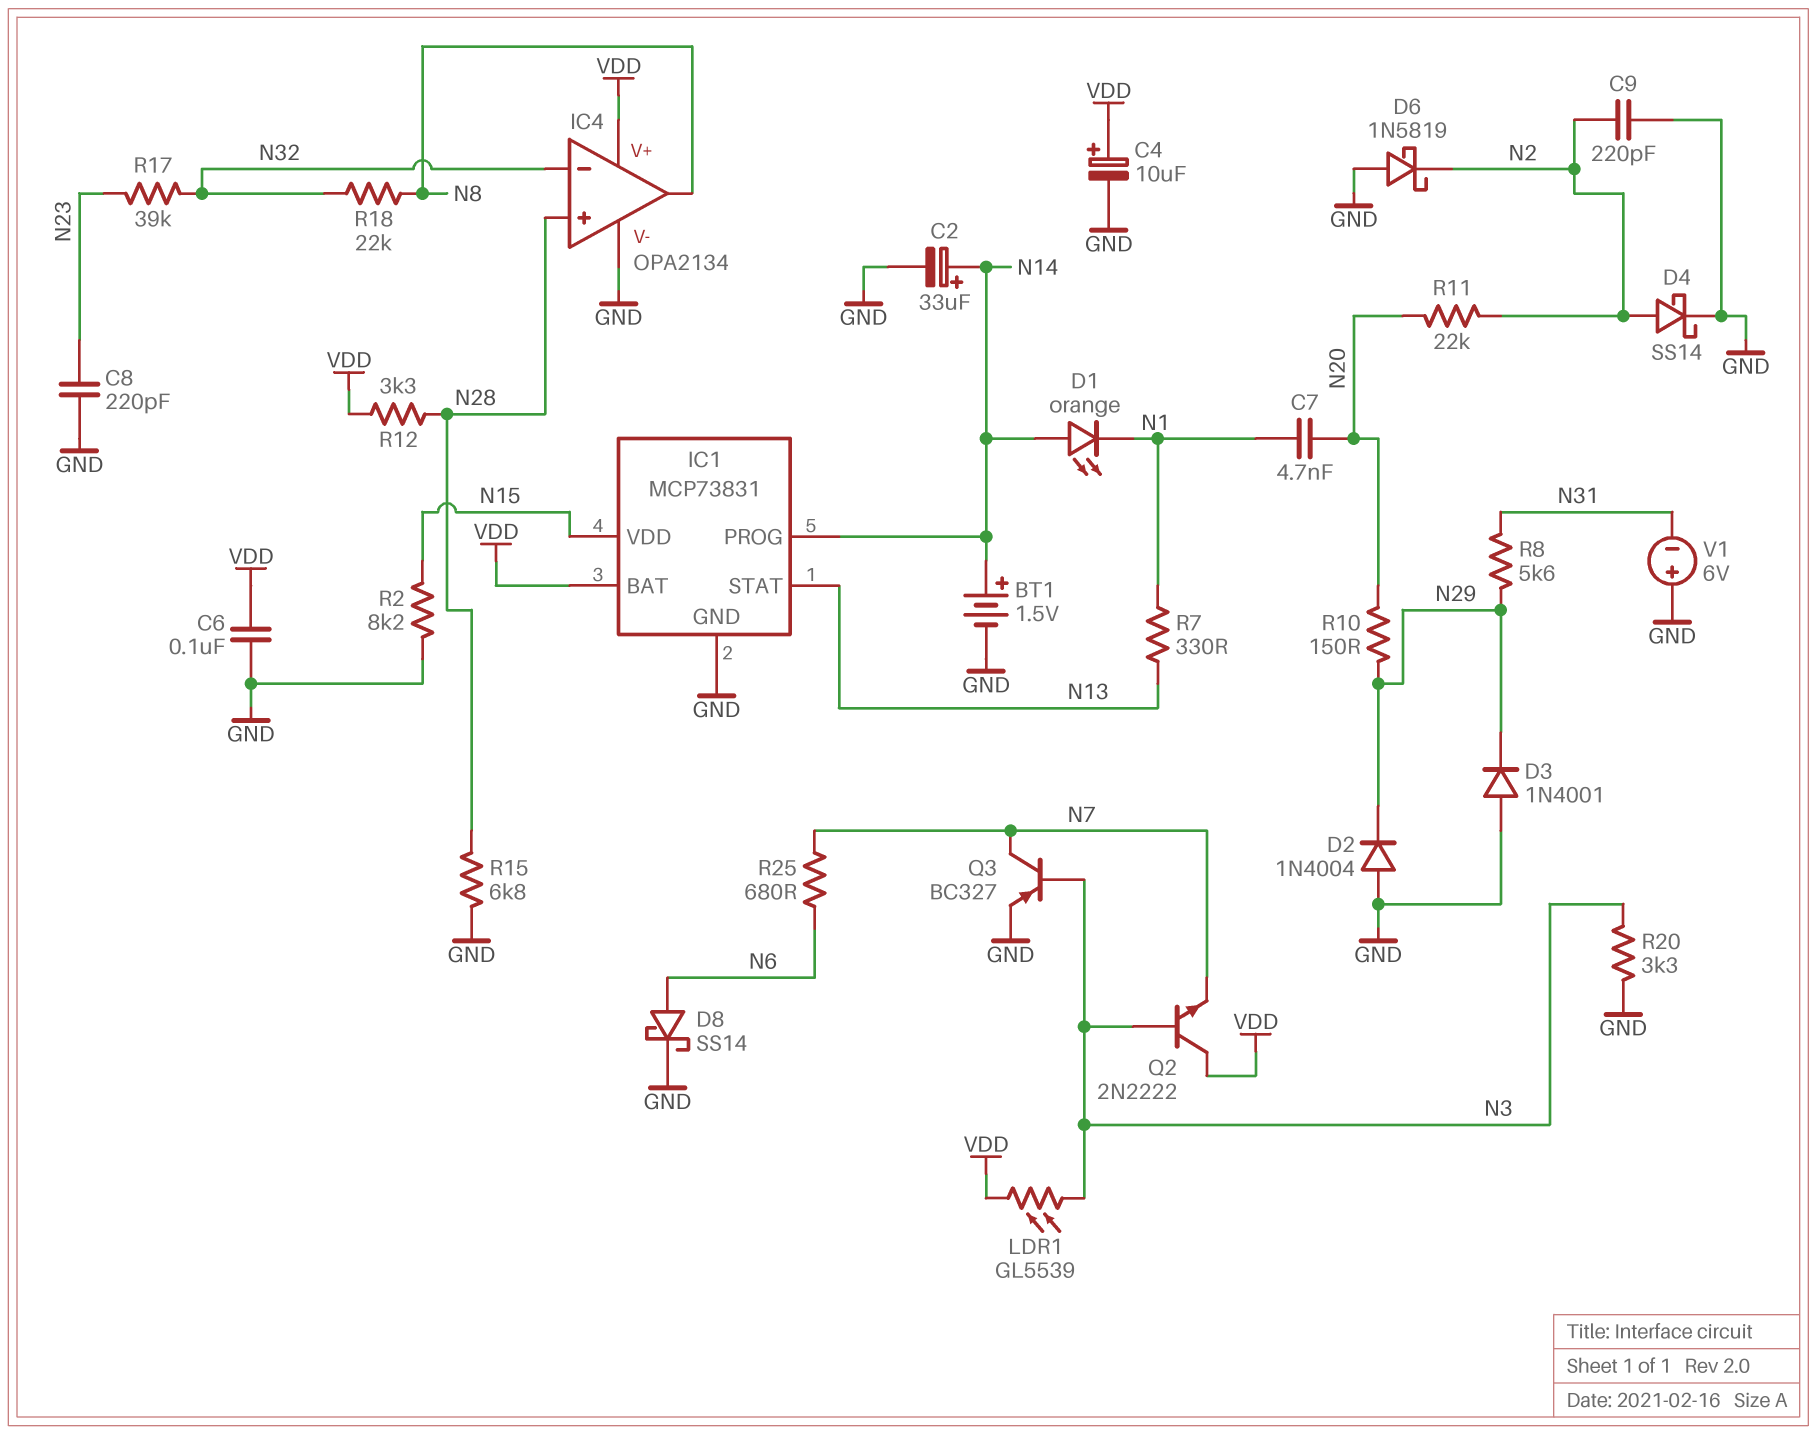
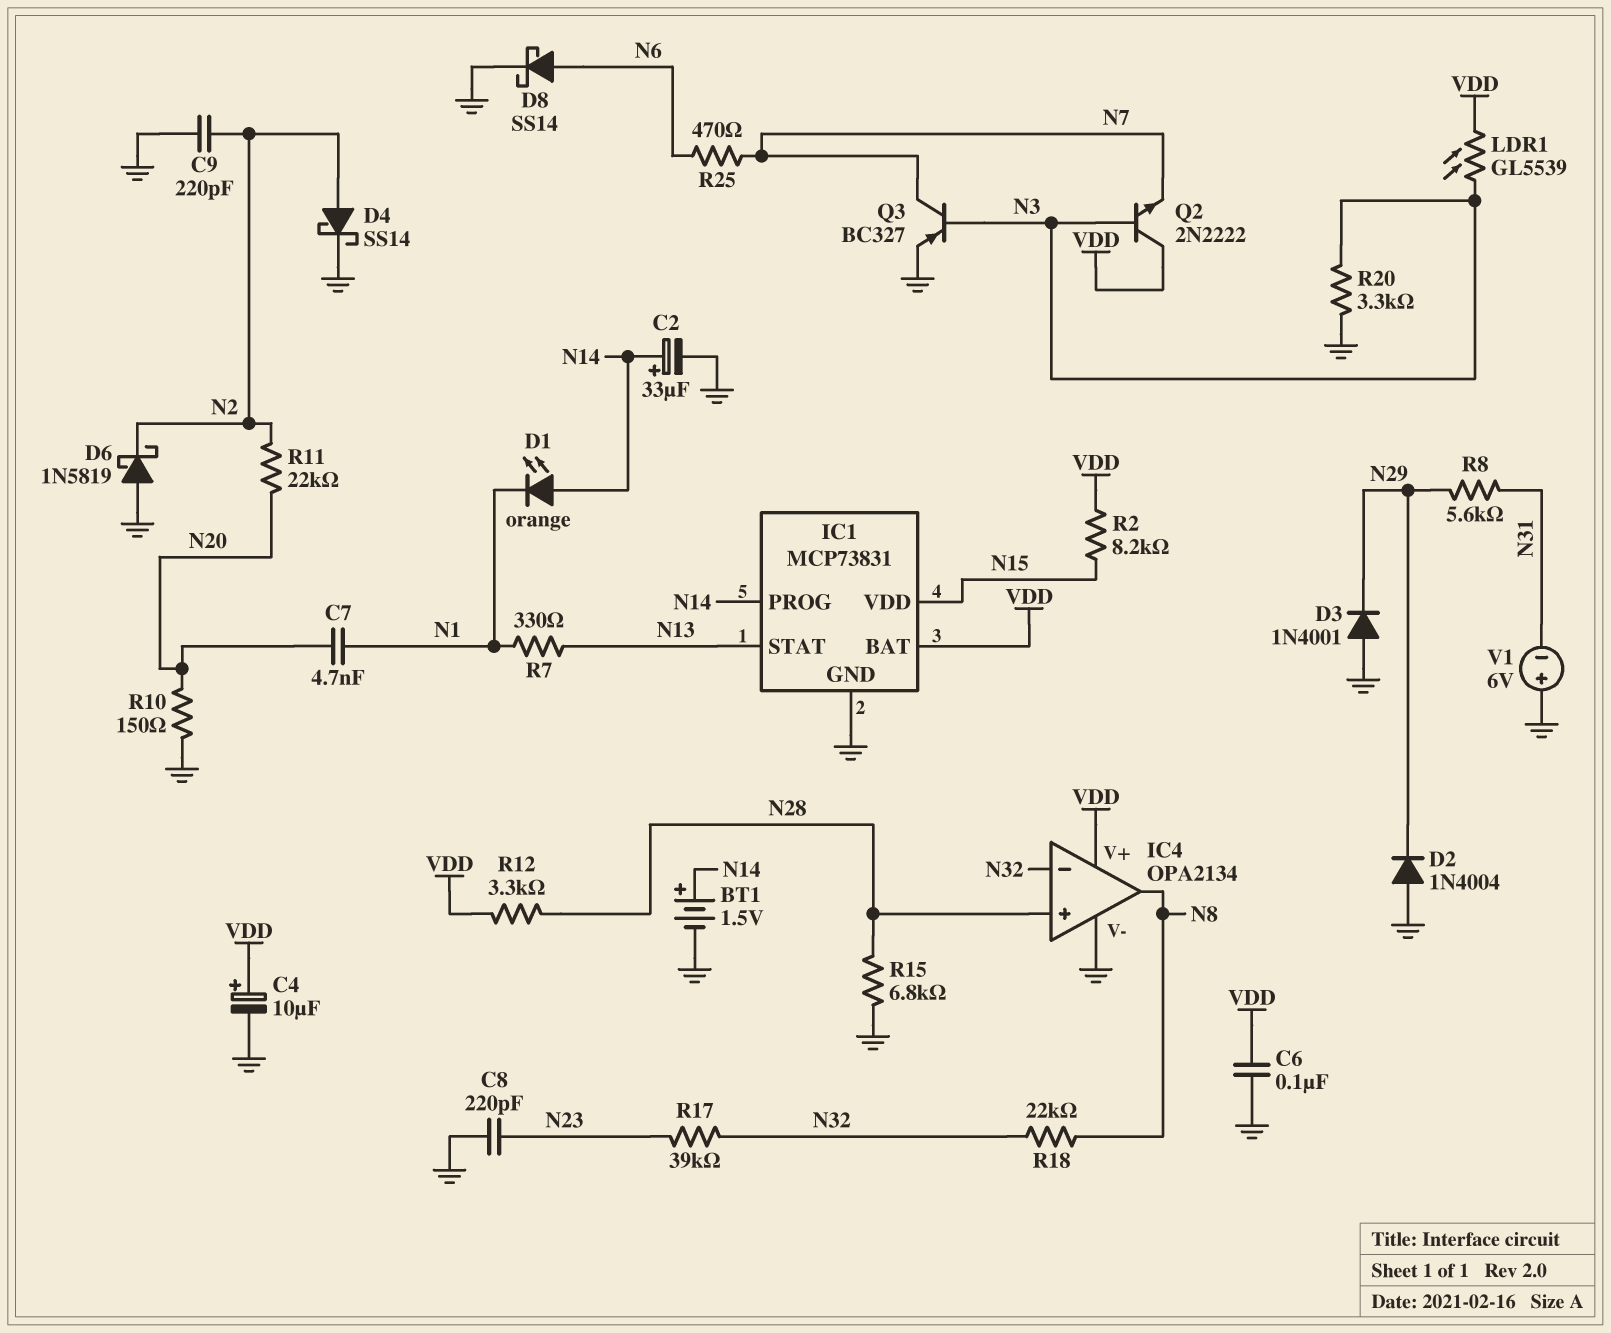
R2: 8.2k (GND, N15) -> 8.2k (N15, VDD)
R10: 150 (N20, N29) -> 150 (GND, N20)
R25: 680 (N6, N7) -> 470 (N6, N7)

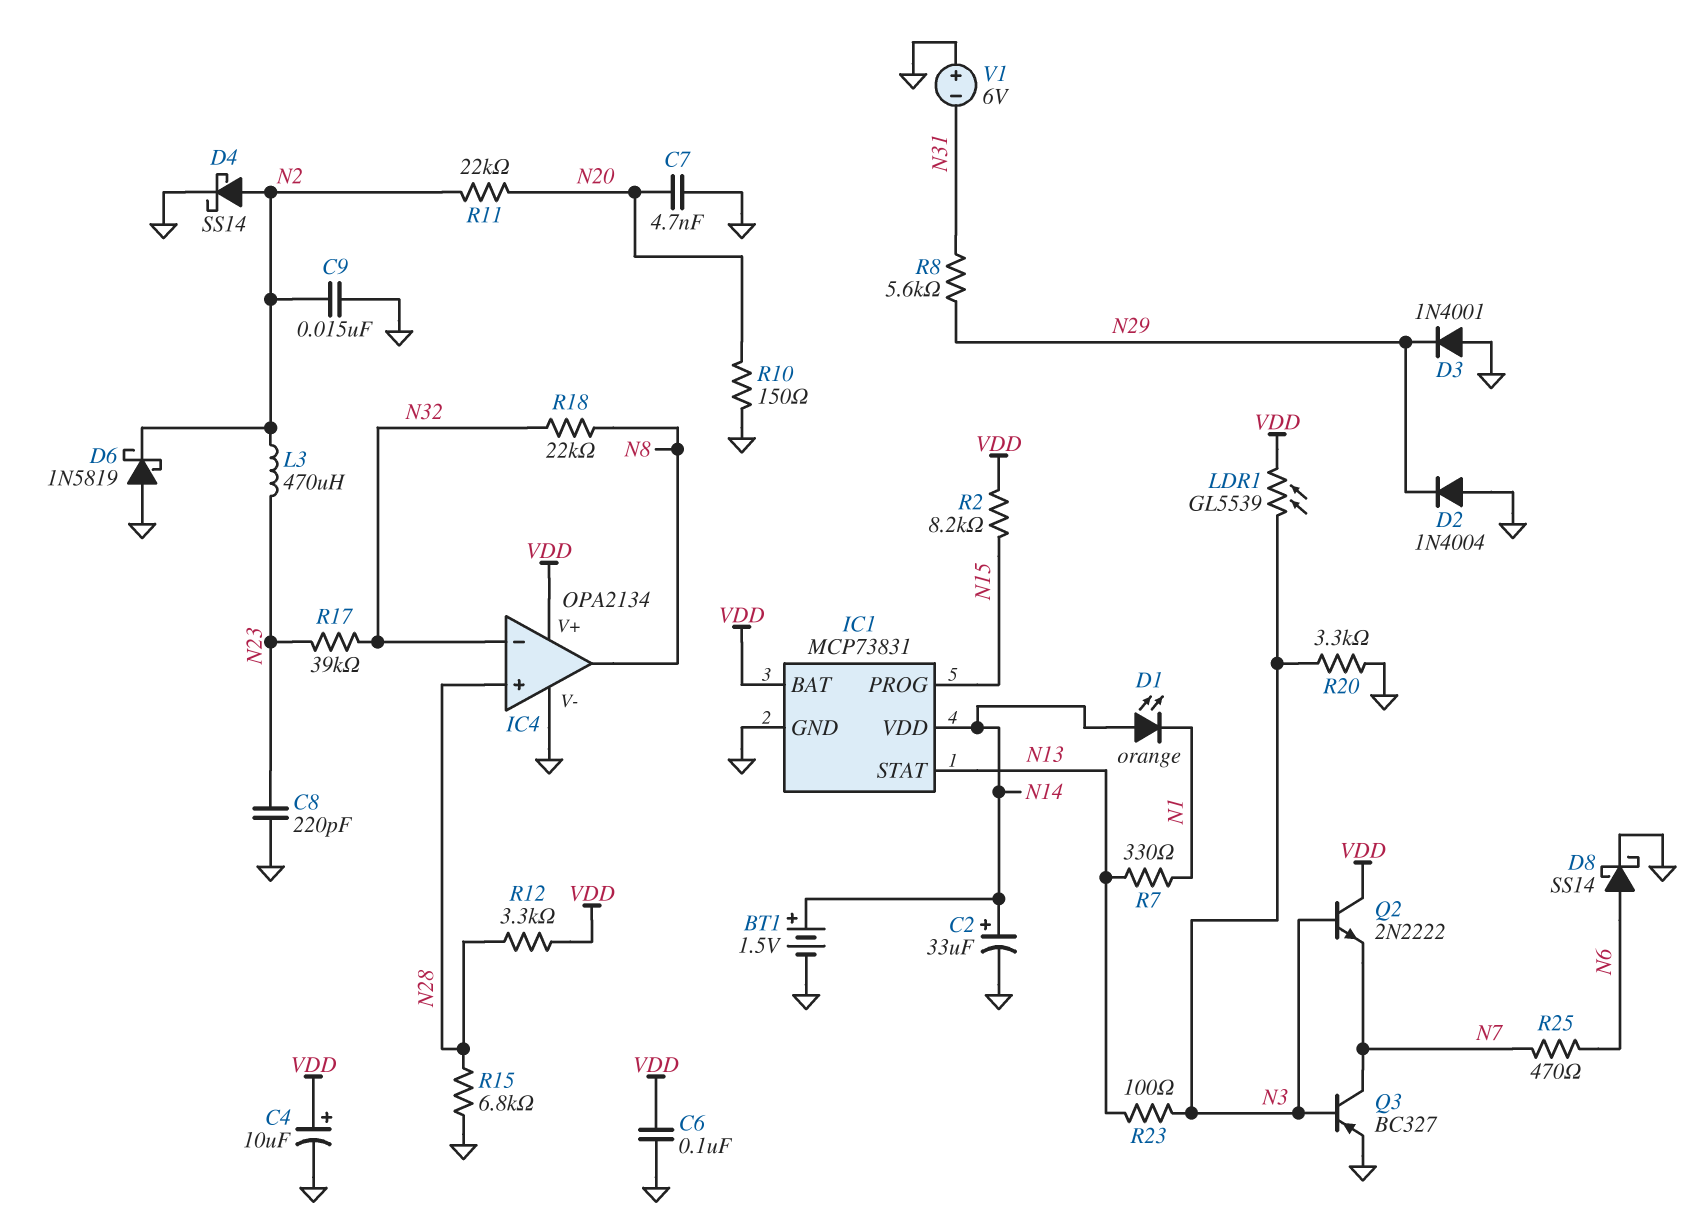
C7: 4.7nF (N1, N20) -> 4.7nF (GND, N20)
C9: 220pF (GND, N2) -> 15nF (GND, N2)
IC1 pin PROG: N14 -> N15
IC1 pin VDD: N15 -> N14
L3: none -> 470uH (N2, N23)
R23: none -> 100 (N3, N13)

